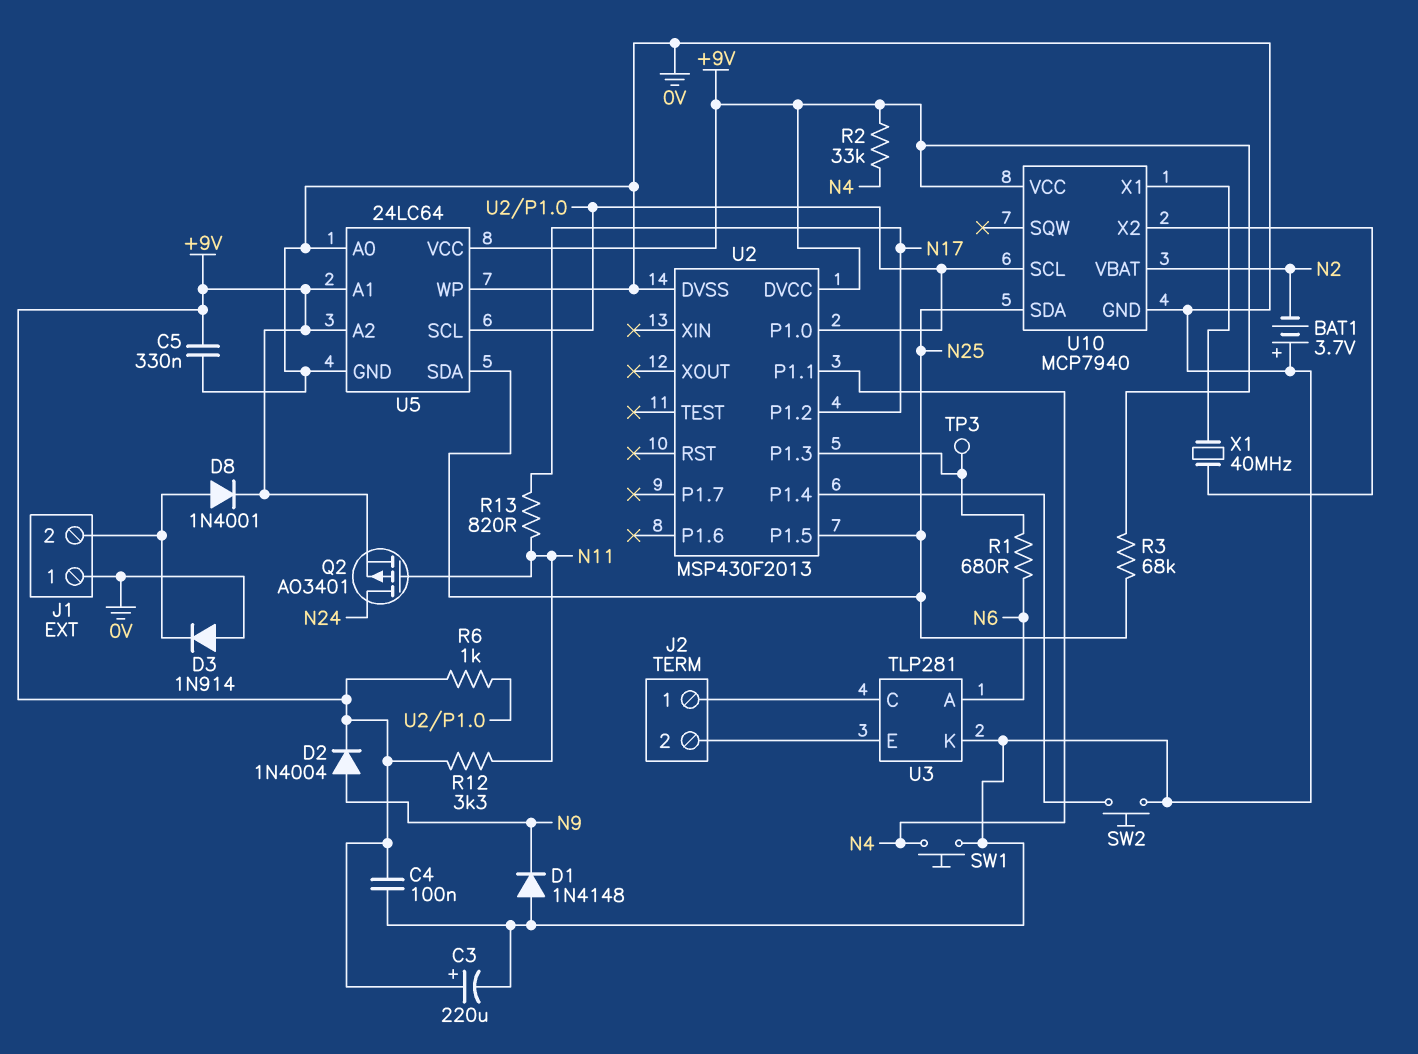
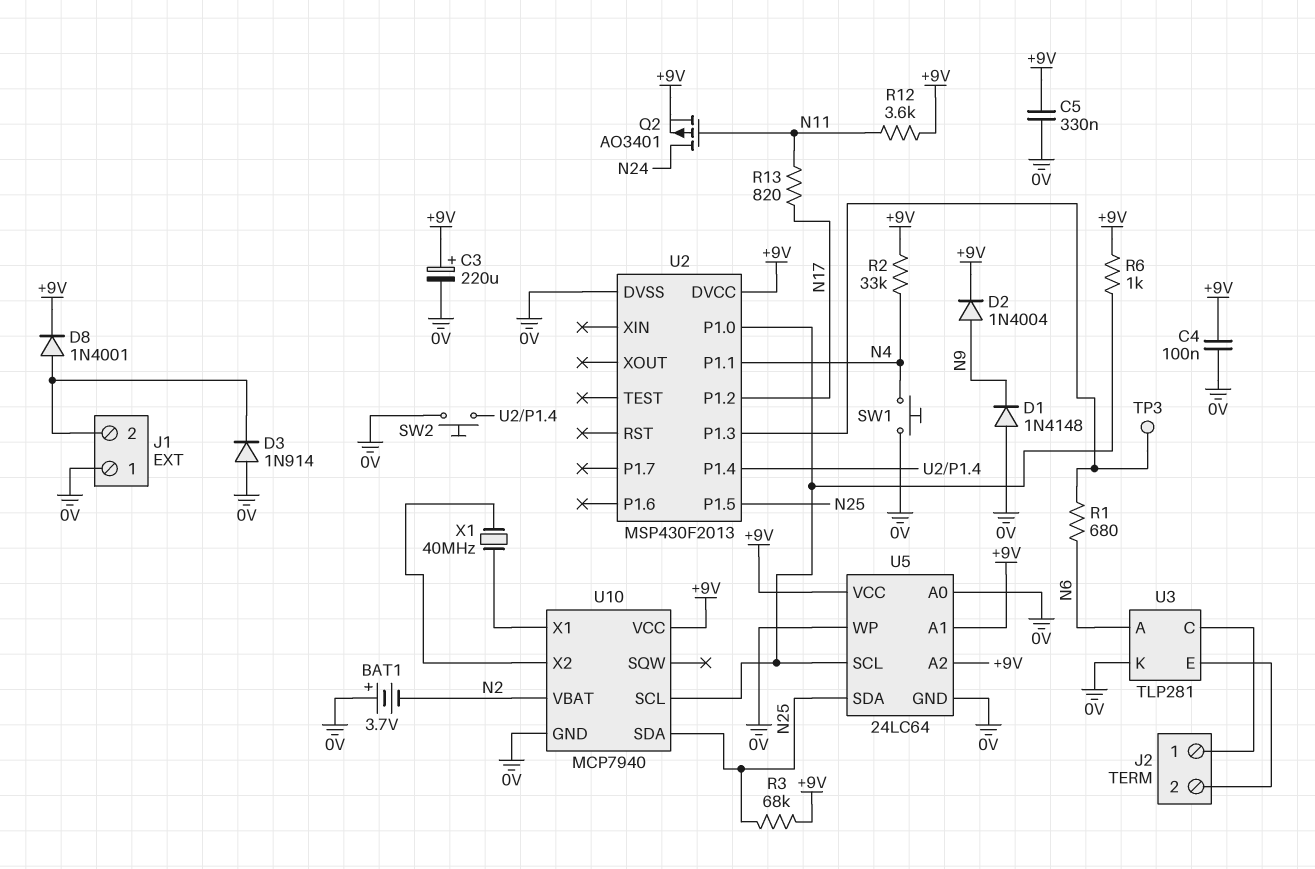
R12: 3.3k (+9V, N11) -> 3.6k (+9V, N11)

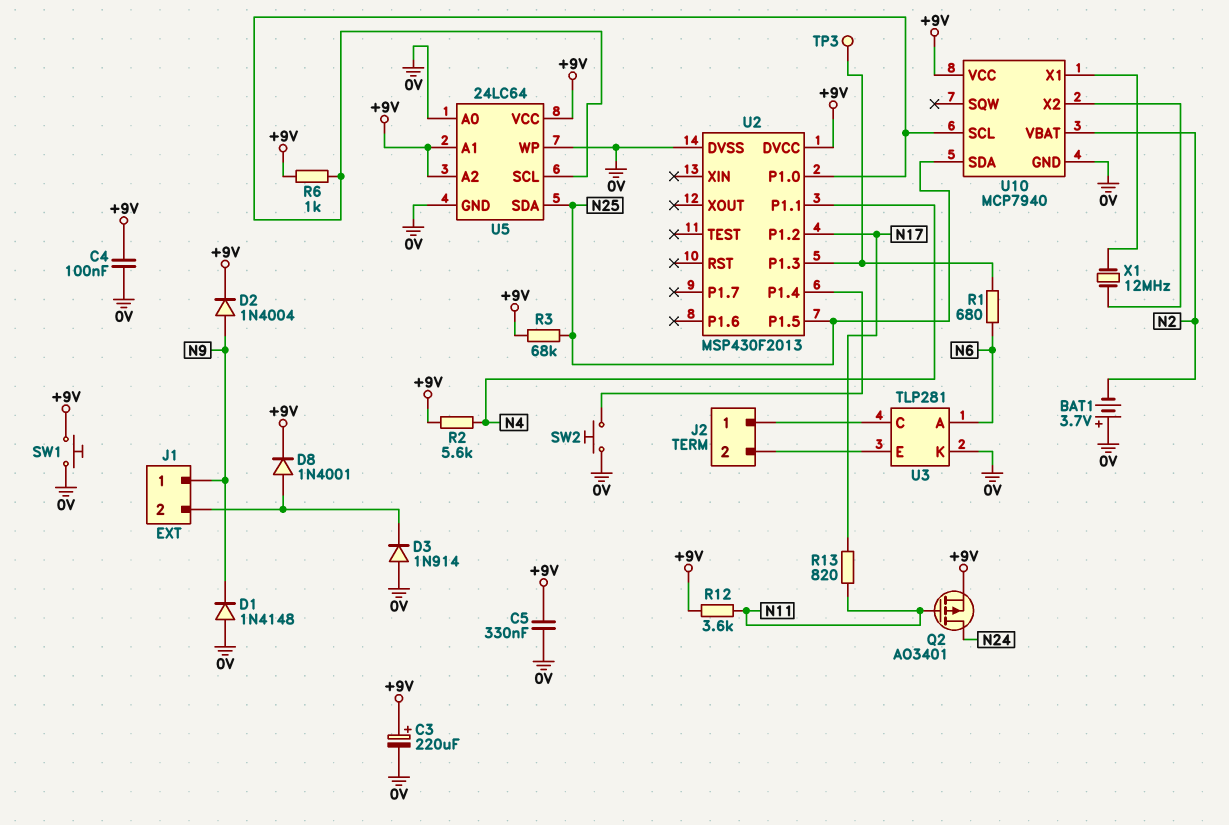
J1 pin 1: 0V -> N9
R2: 33k (+9V, N4) -> 5.6k (+9V, N4)
SW1: button (0V, N4) -> button (+9V, 0V)
X1: 40MHz (U10/X1, U10/X2) -> 12MHz (U10/X1, U10/X2)

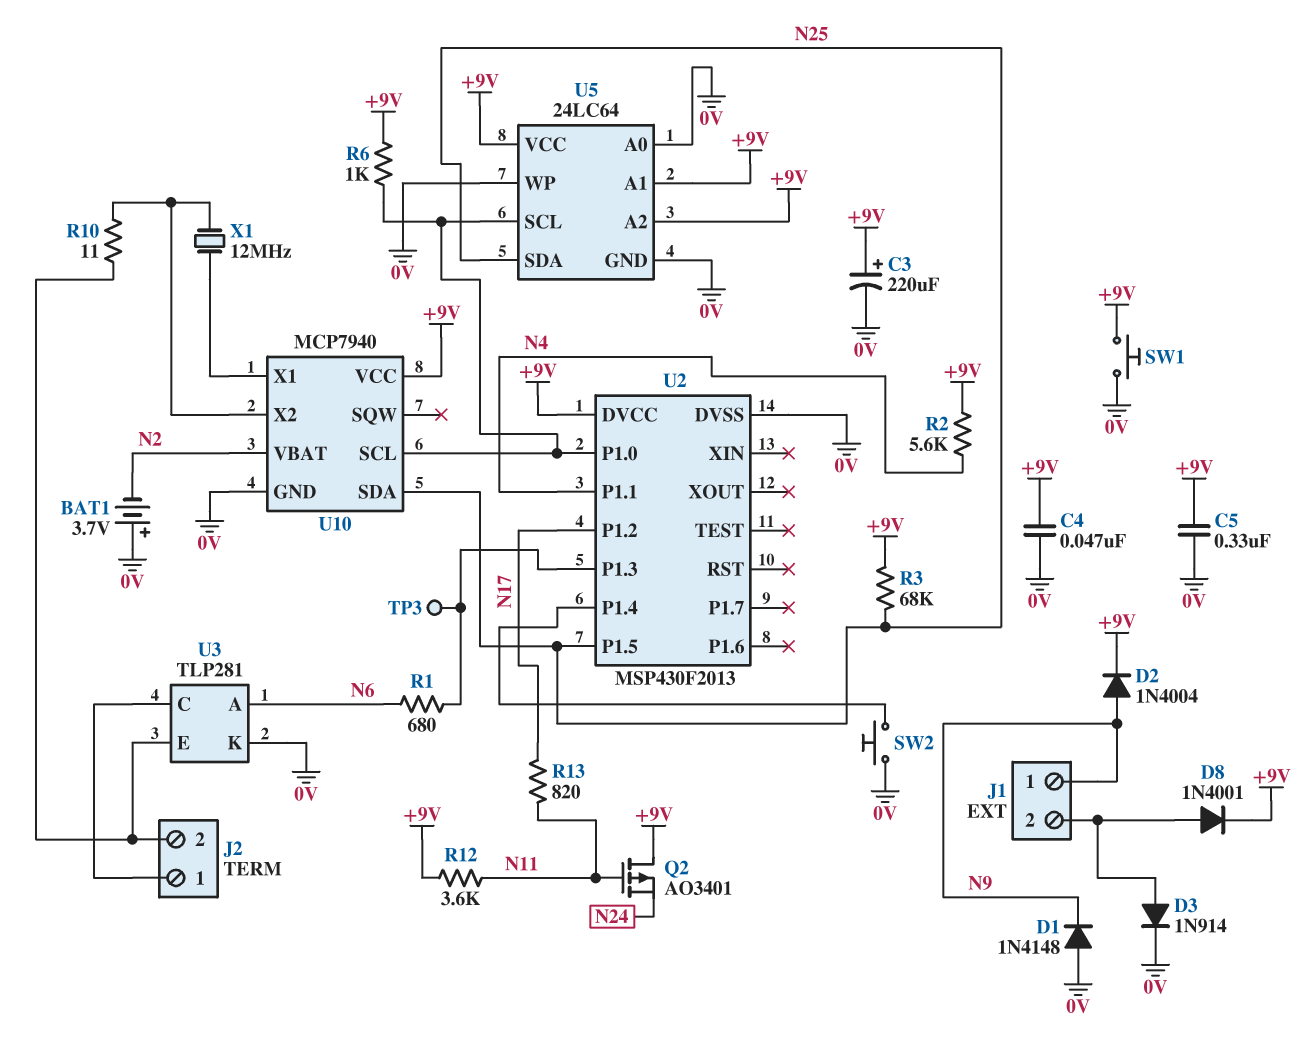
C4: 100nF (+9V, 0V) -> 47nF (+9V, 0V)
D3: diode 1N914 (A 0V, K J1/2) -> diode 1N914 (A J1/2, K 0V)
Q2: PMOS AO3401 (G N11, D N24, S +9V) -> PMOS AO3401 (G N11, D +9V, S N24)
R10: none -> 11 (J2/2, U10/X2)

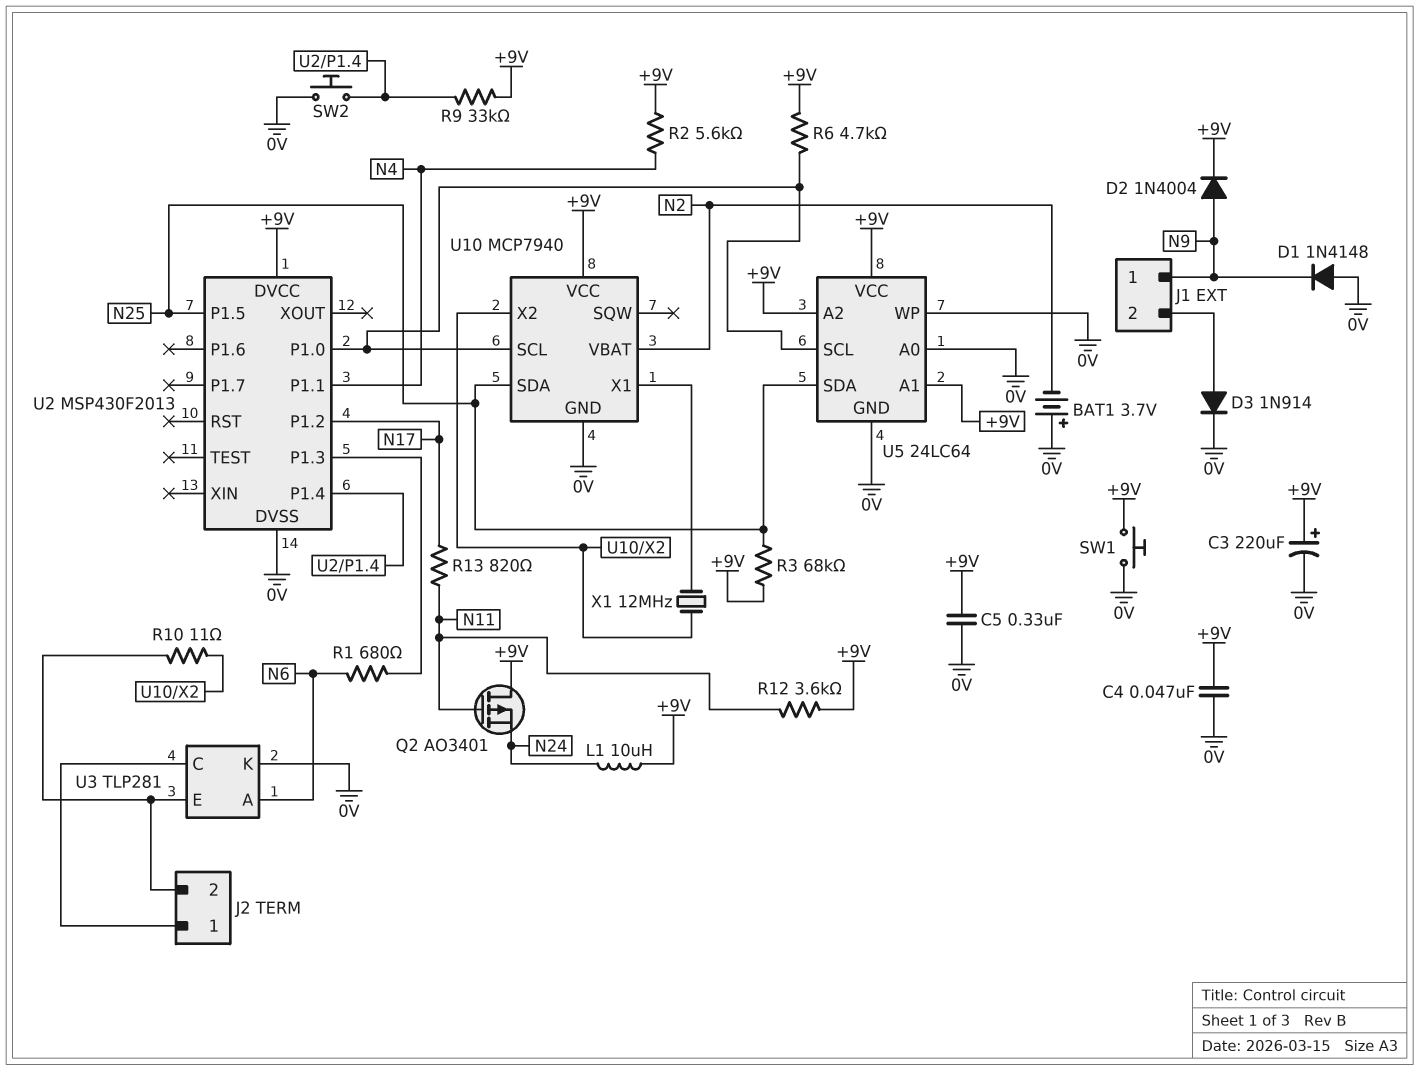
D8: diode 1N4001 (A J1/2, K +9V) -> none
L1: none -> 10uH (+9V, N24)
R6: 1k (+9V, U2/P1.0) -> 4.7k (+9V, U2/P1.0)
R9: none -> 33k (+9V, U2/P1.4)
TP3: test point (U2/P1.3) -> none

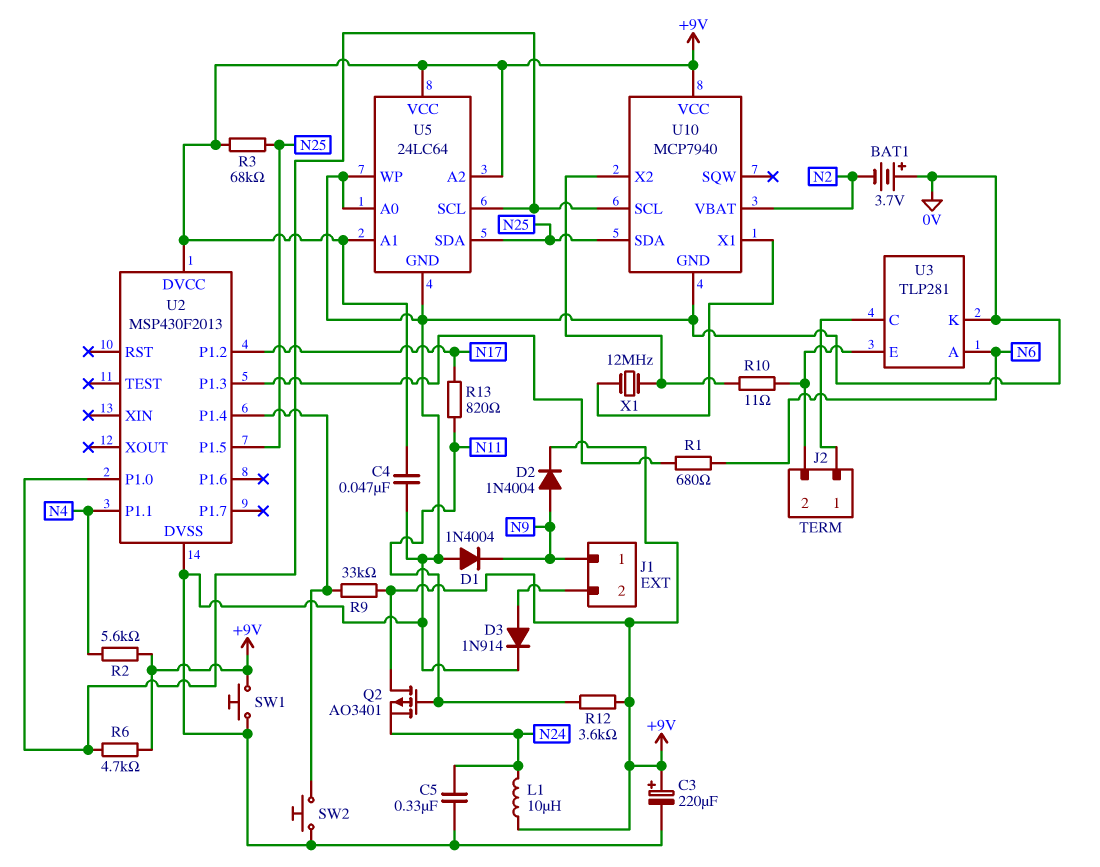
C5: 330nF (+9V, 0V) -> 330nF (0V, N24)
D1: diode 1N4148 (A 0V, K N9) -> diode 1N4004 (A 0V, K N9)

